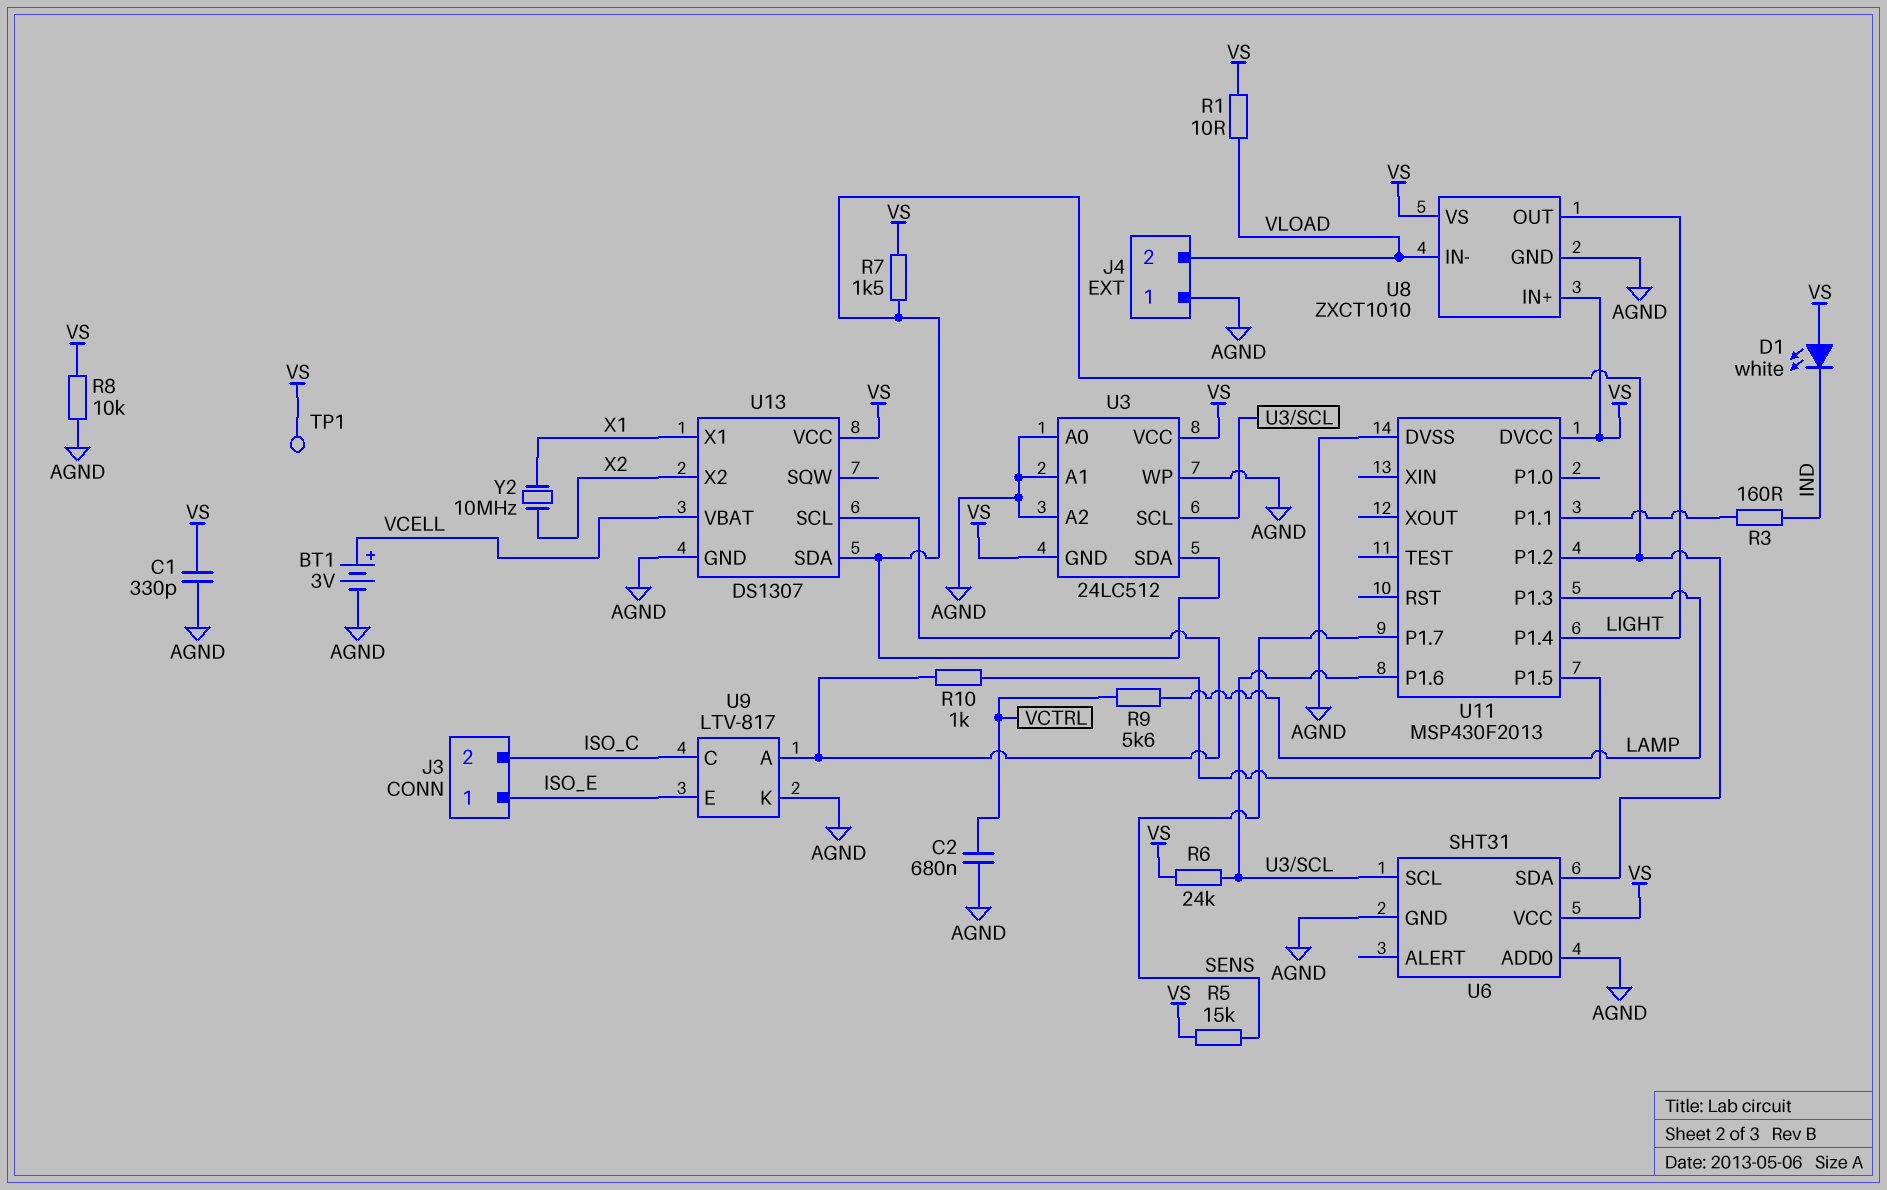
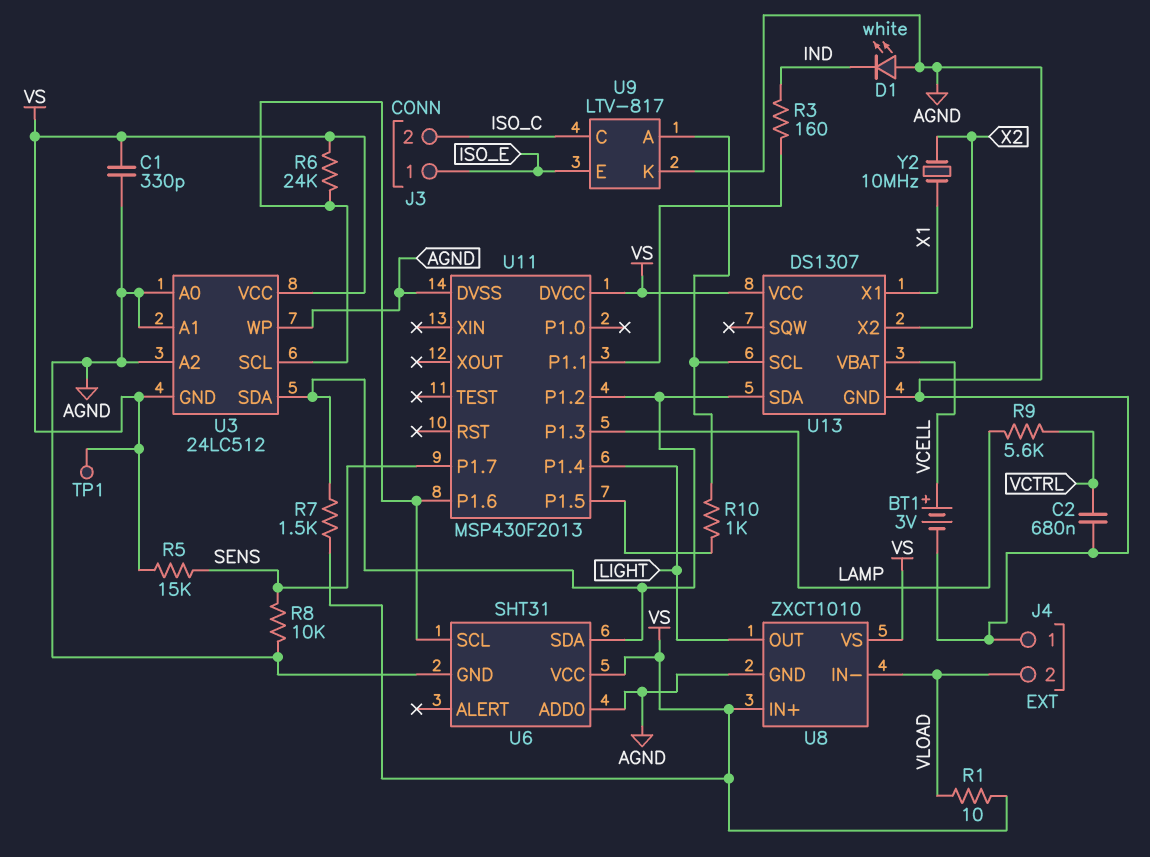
D1: LED white (A VS, K IND) -> LED white (A AGND, K IND)
R8: 10k (AGND, VS) -> 10k (AGND, SENS)

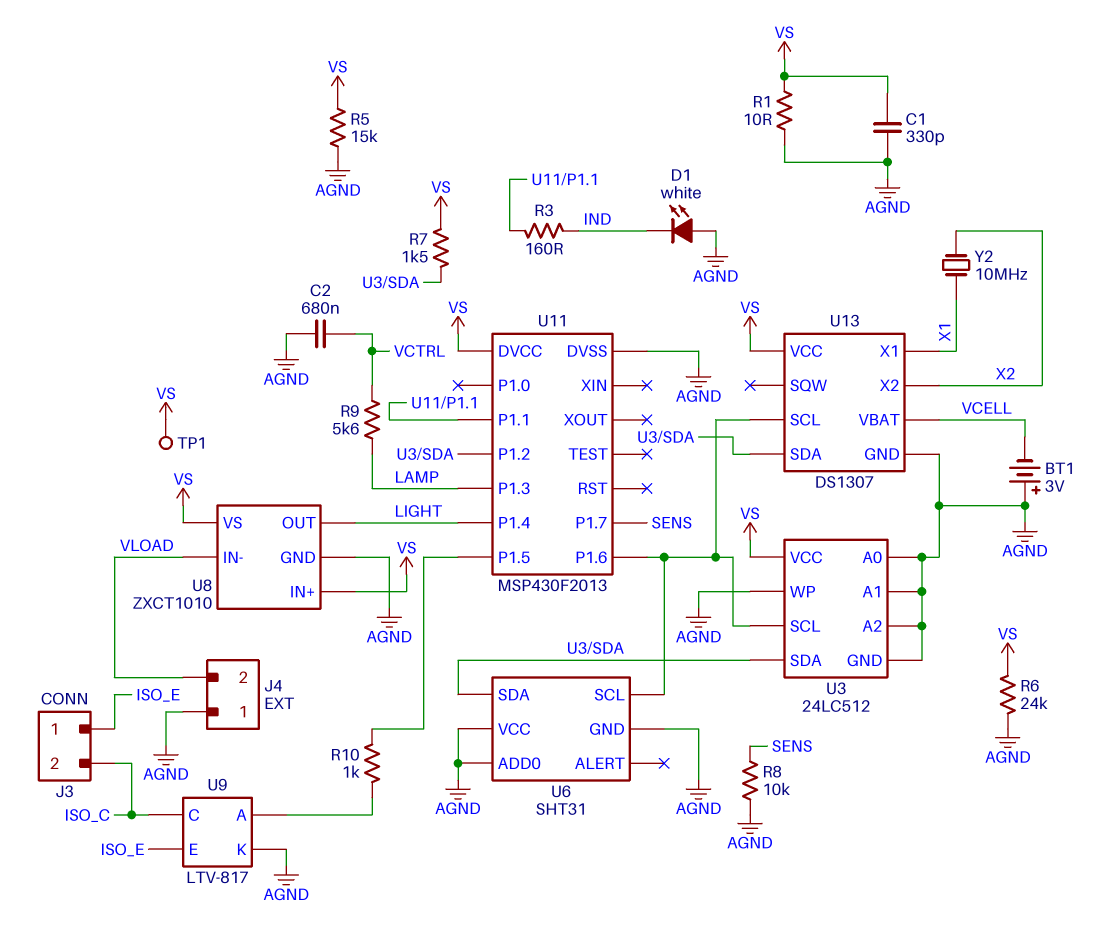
BT1: 3V (plus VCELL, minus AGND) -> 3V (plus AGND, minus VCELL)
R1: 10 (VLOAD, VS) -> 10 (AGND, VS)
R5: 15k (SENS, VS) -> 15k (AGND, VS)
R6: 24k (U3/SCL, VS) -> 24k (AGND, VS)
U3 pin GND: VS -> AGND
U6 pin VCC: VS -> AGND
U13 pin SCL: U9/A -> U3/SCL

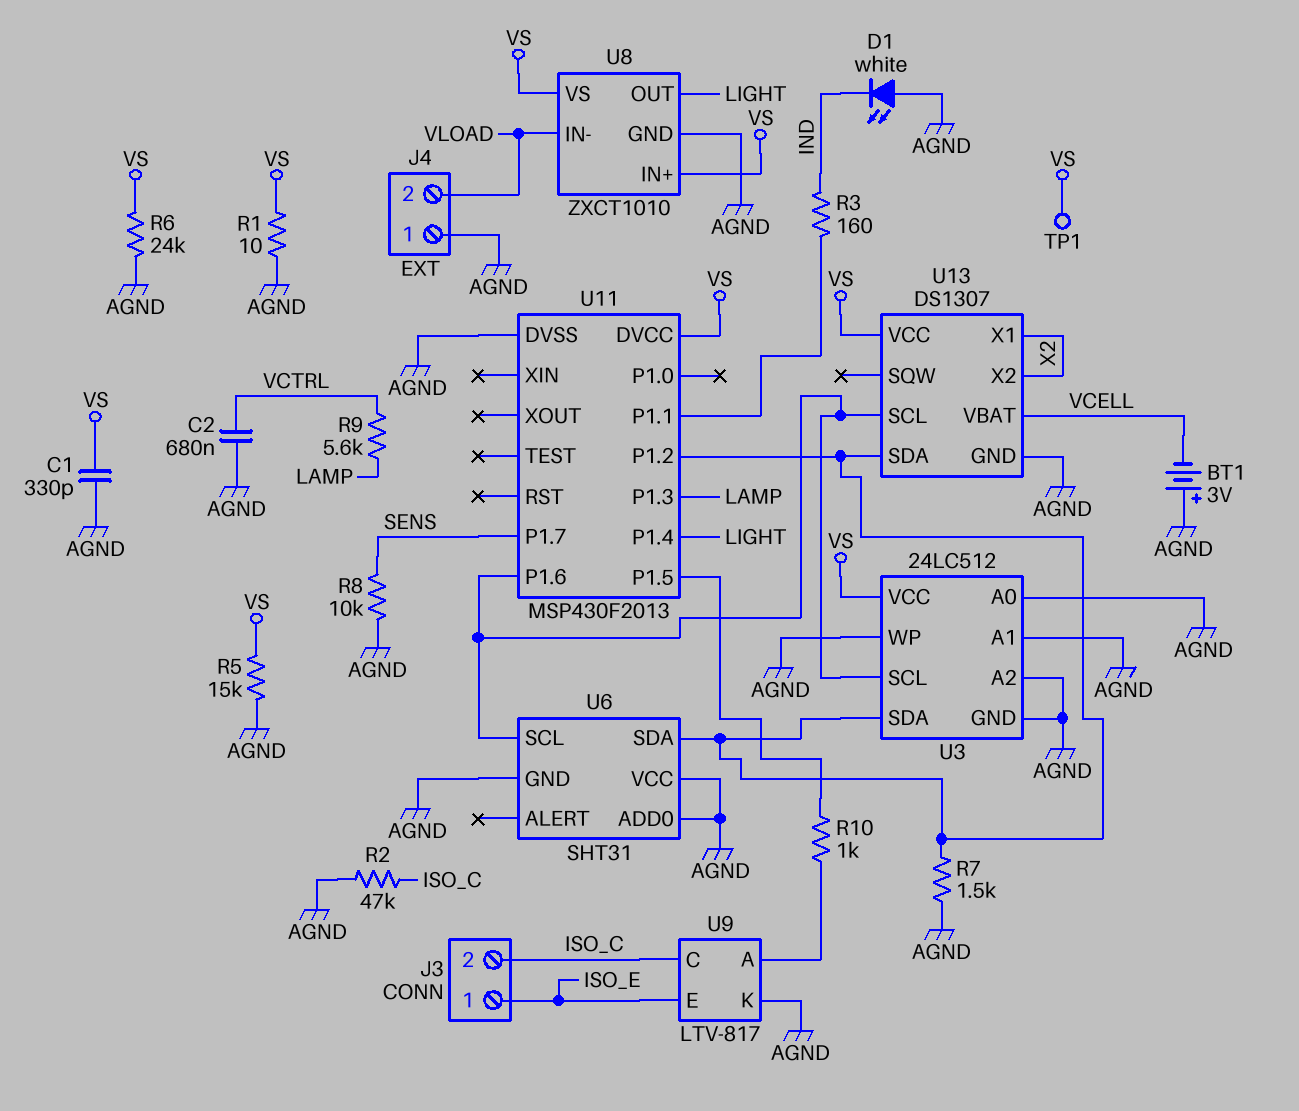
R2: none -> 47k (AGND, ISO_C)
R7: 1.5k (U3/SDA, VS) -> 1.5k (AGND, U3/SDA)
U13 pin X1: X1 -> X2
Y2: 10MHz (X1, X2) -> none

